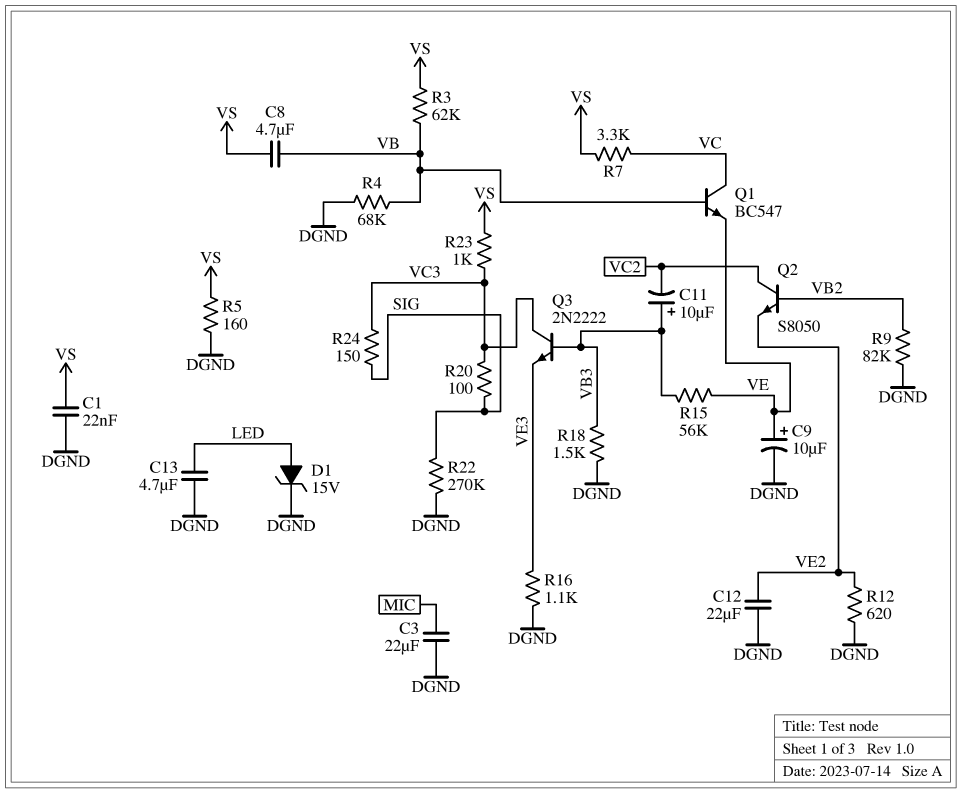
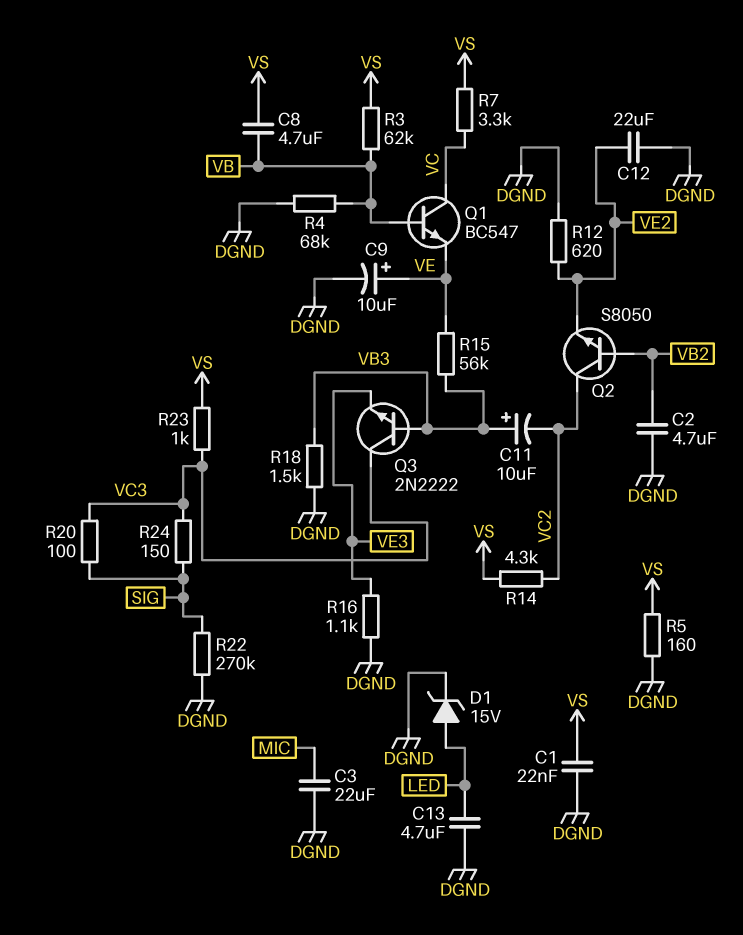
C2: none -> 4.7uF (DGND, VB2)
R9: 82k (DGND, VB2) -> none
R14: none -> 4.3k (VC2, VS)

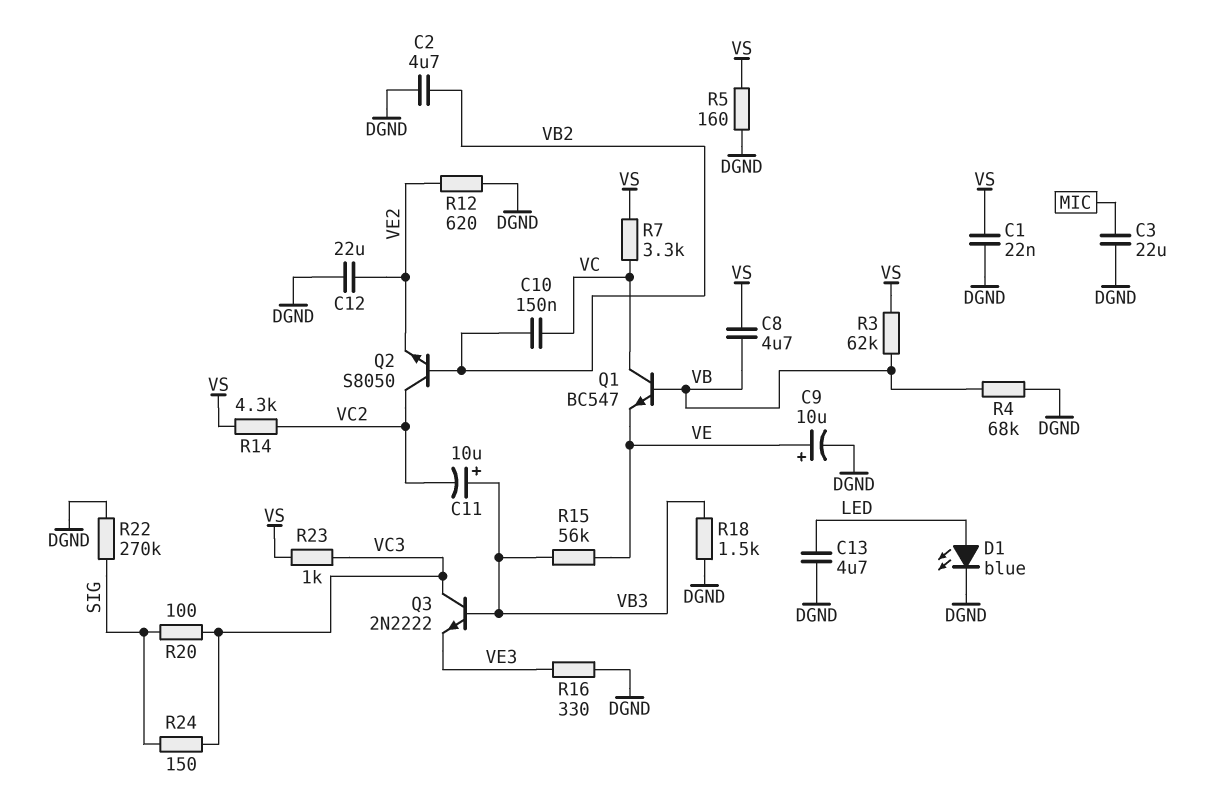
C10: none -> 150nF (VB2, VC)
D1: zener 15V (A LED, K DGND) -> LED blue (A LED, K DGND)
R16: 1.1k (DGND, VE3) -> 330 (DGND, VE3)

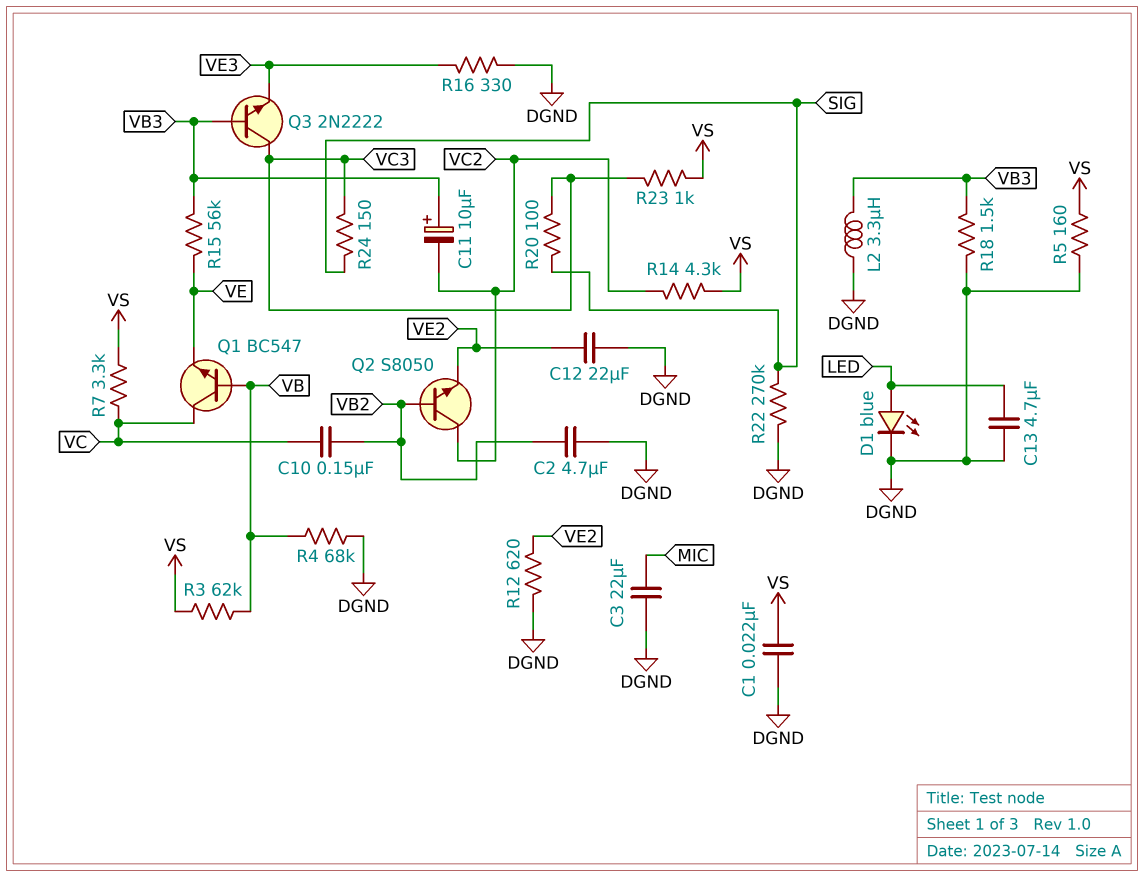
C8: 4.7uF (VB, VS) -> none
C9: 10uF (plus VE, minus DGND) -> none
L2: none -> 3.3uH (DGND, VB3)

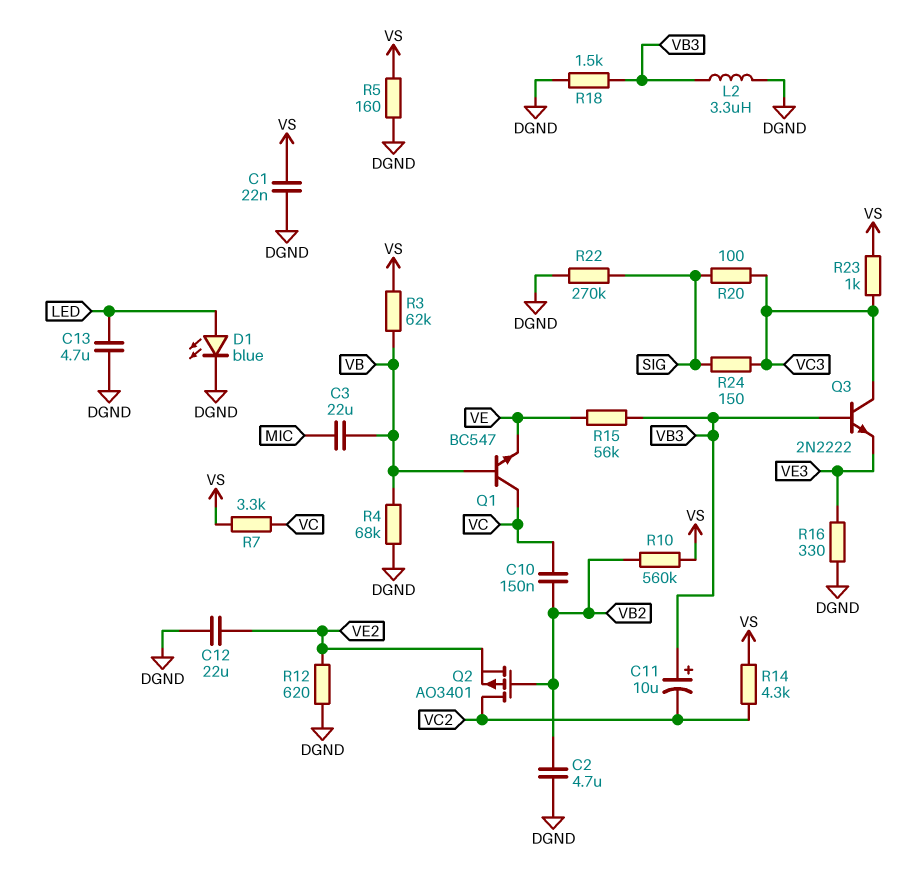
C3: 22uF (DGND, MIC) -> 22uF (MIC, VB)
Q2: NPN S8050 (B VB2, C VC2, E VE2) -> PMOS AO3401 (G VB2, D VC2, S VE2)
R10: none -> 560k (VB2, VS)

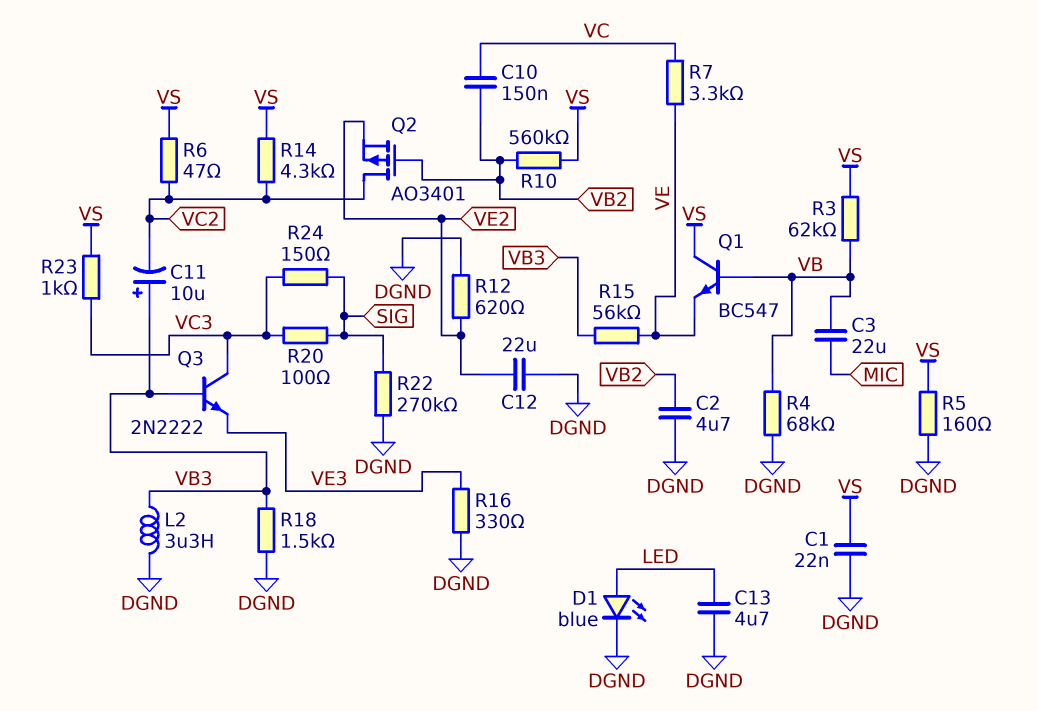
Q1: NPN BC547 (B VB, C VC, E VE) -> NPN BC547 (B VB, C VS, E VE)
R6: none -> 47 (VC2, VS)
R7: 3.3k (VC, VS) -> 3.3k (VC, VE)

